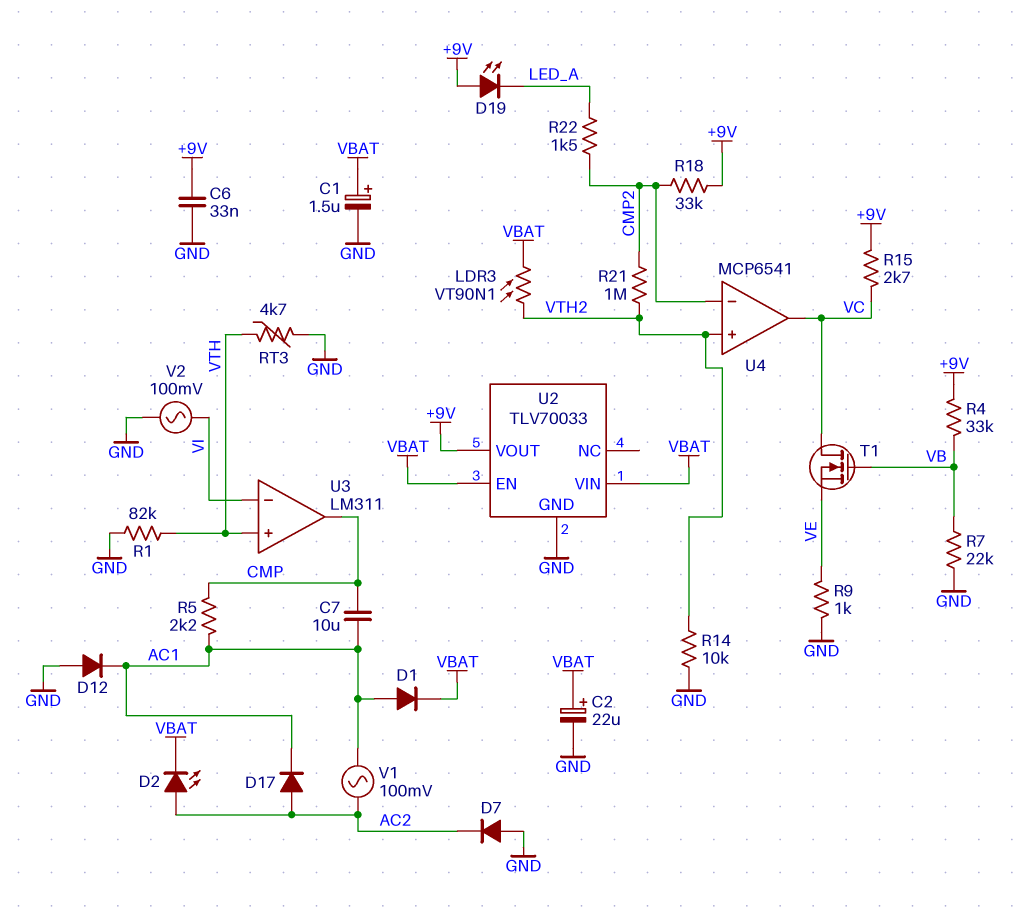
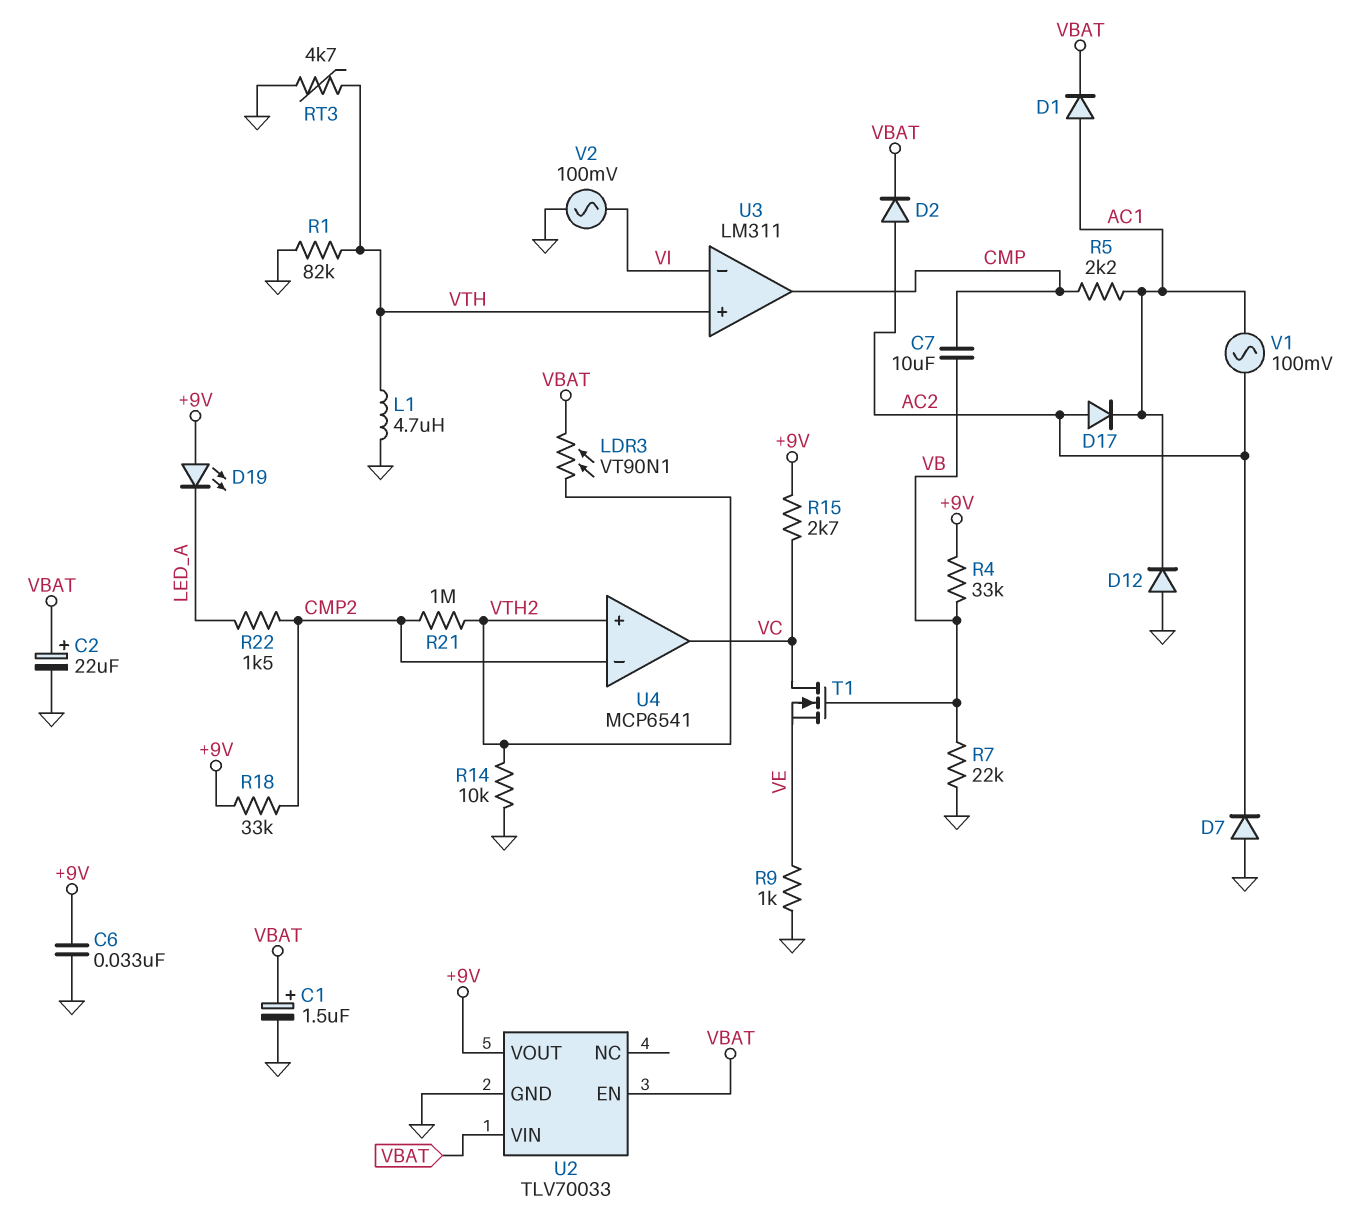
C7: 10uF (AC1, CMP) -> 10uF (CMP, VB)
D2: LED (A AC2, K VBAT) -> diode (A AC2, K VBAT)
L1: none -> 4.7uH (GND, VTH)

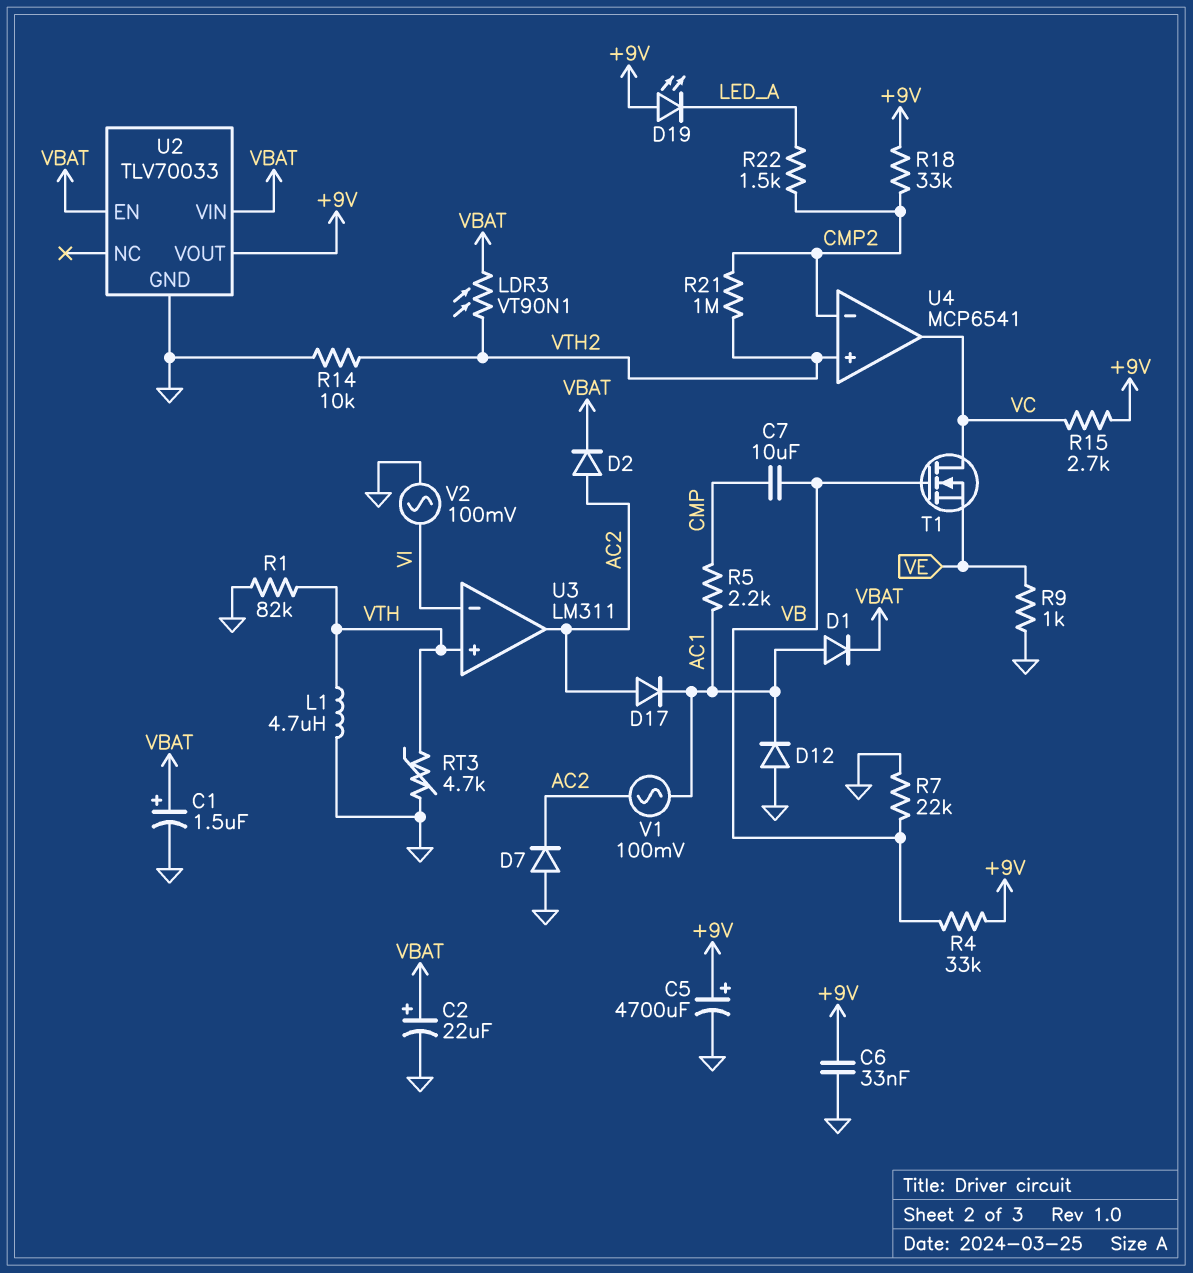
C5: none -> 4700uF (plus +9V, minus GND)
U3 pin out: CMP -> AC2

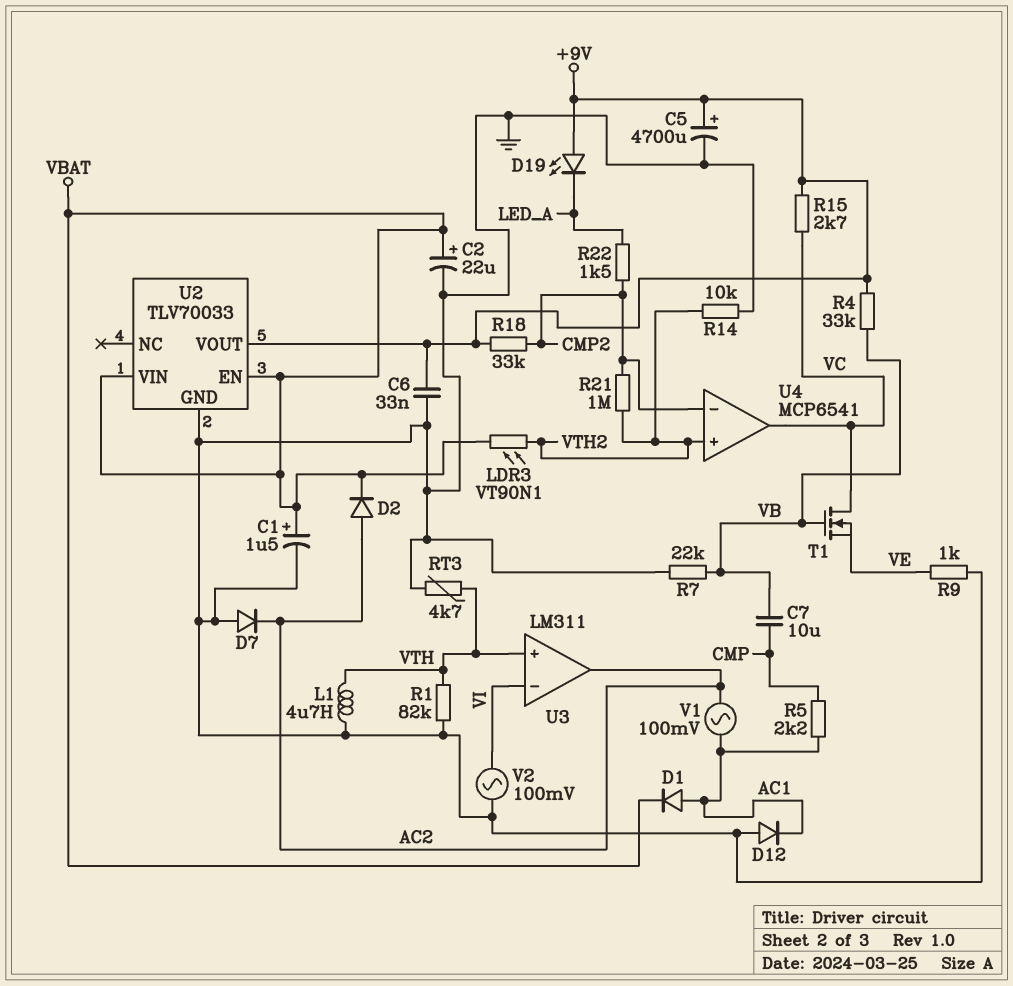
D17: diode (A AC2, K AC1) -> none

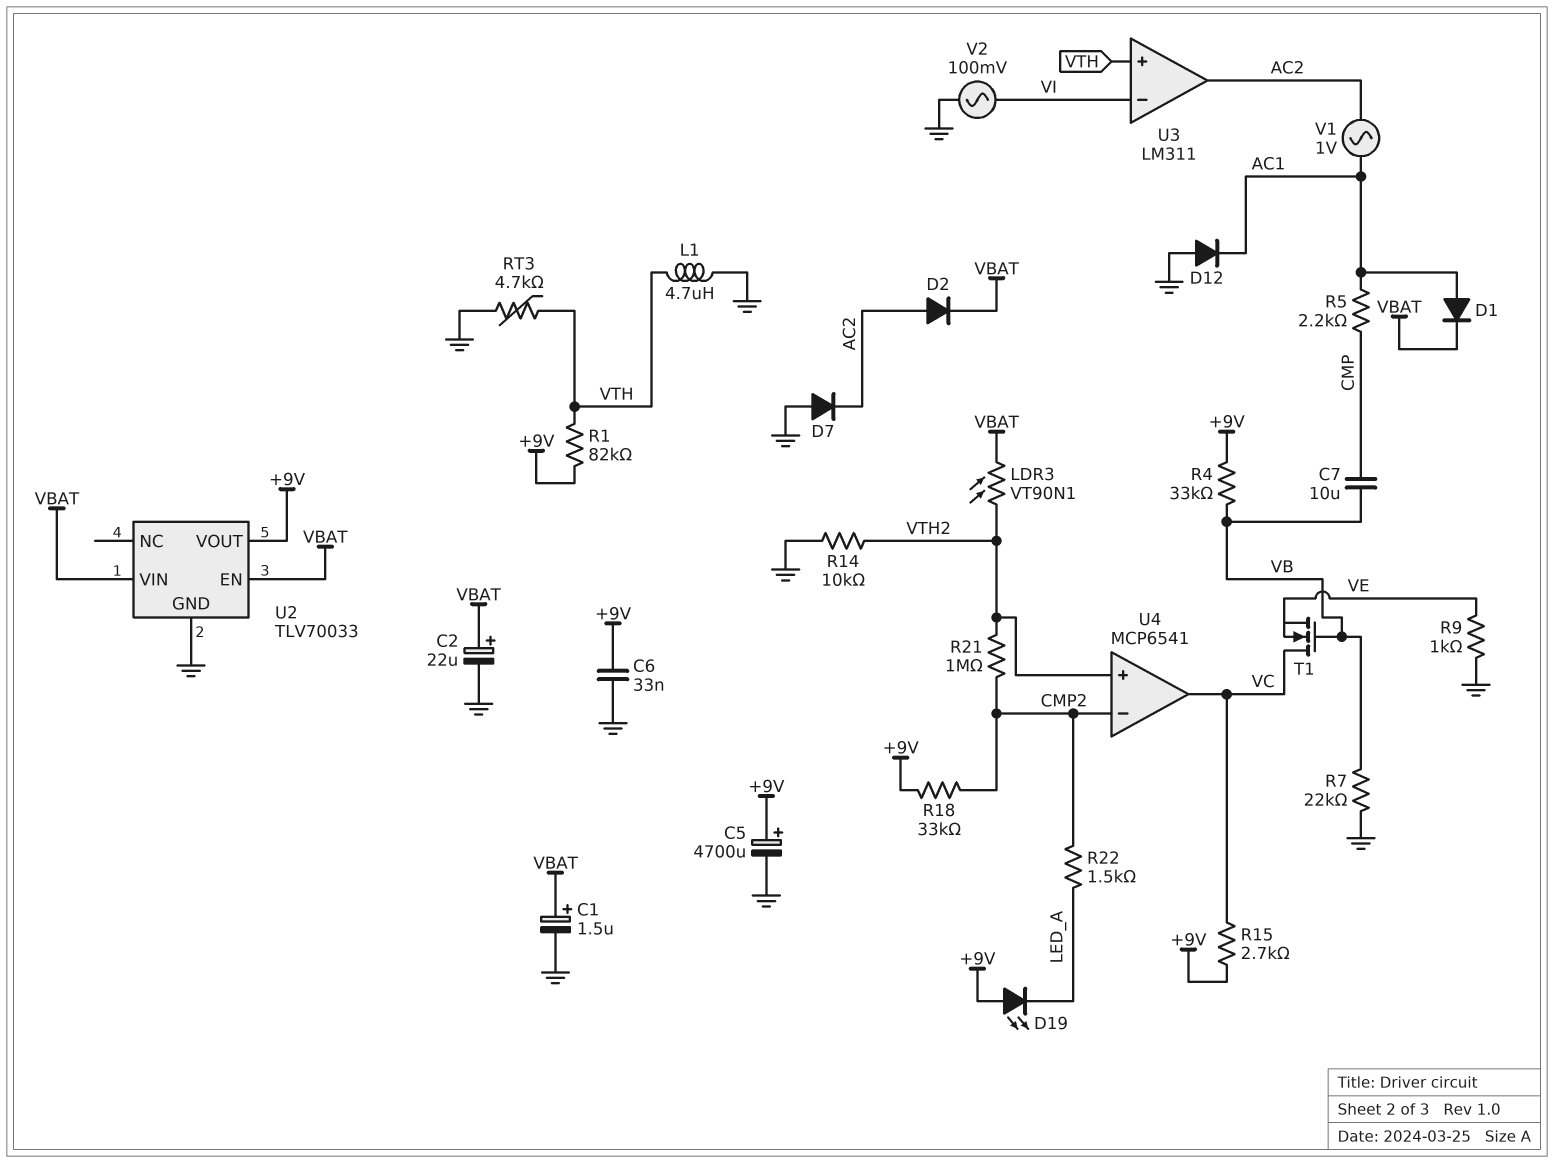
R1: 82k (GND, VTH) -> 82k (+9V, VTH)
V1: AC 100mV (AC1, AC2) -> AC 1V (AC1, AC2)

